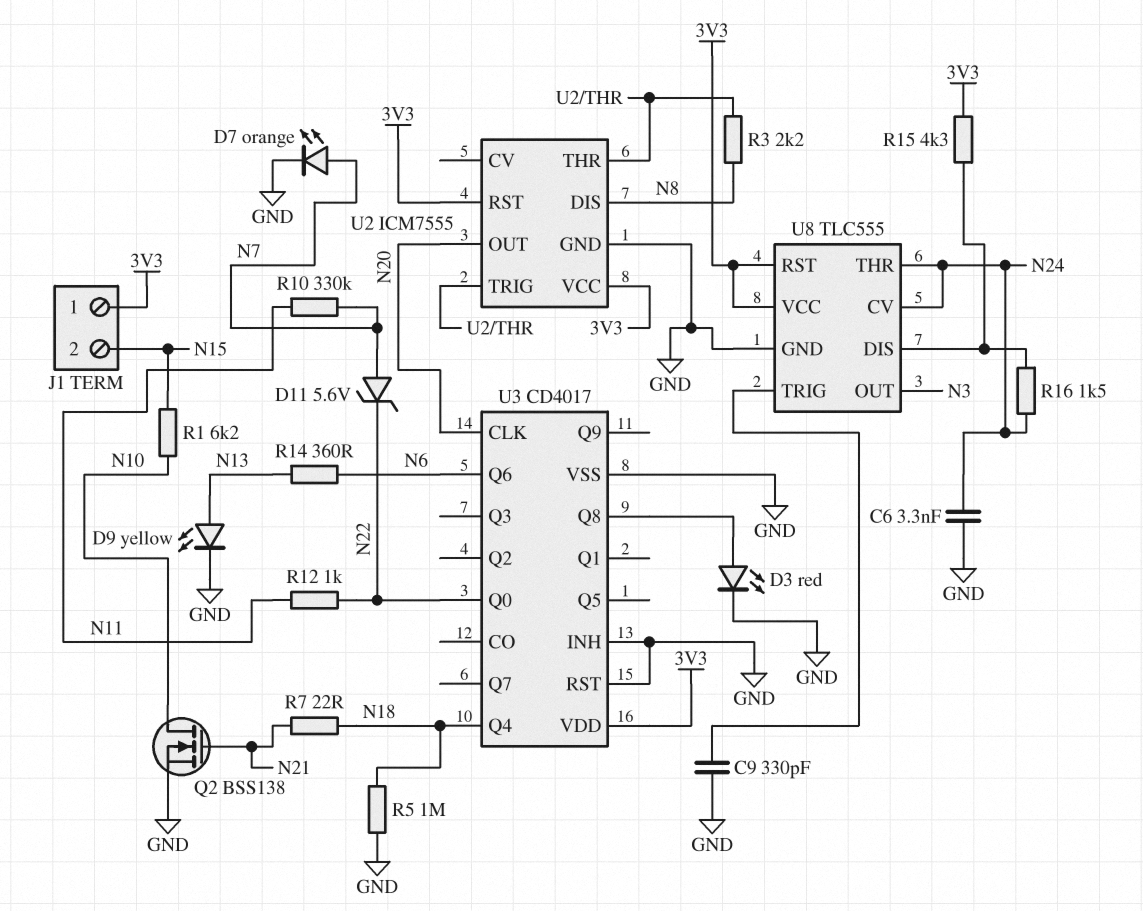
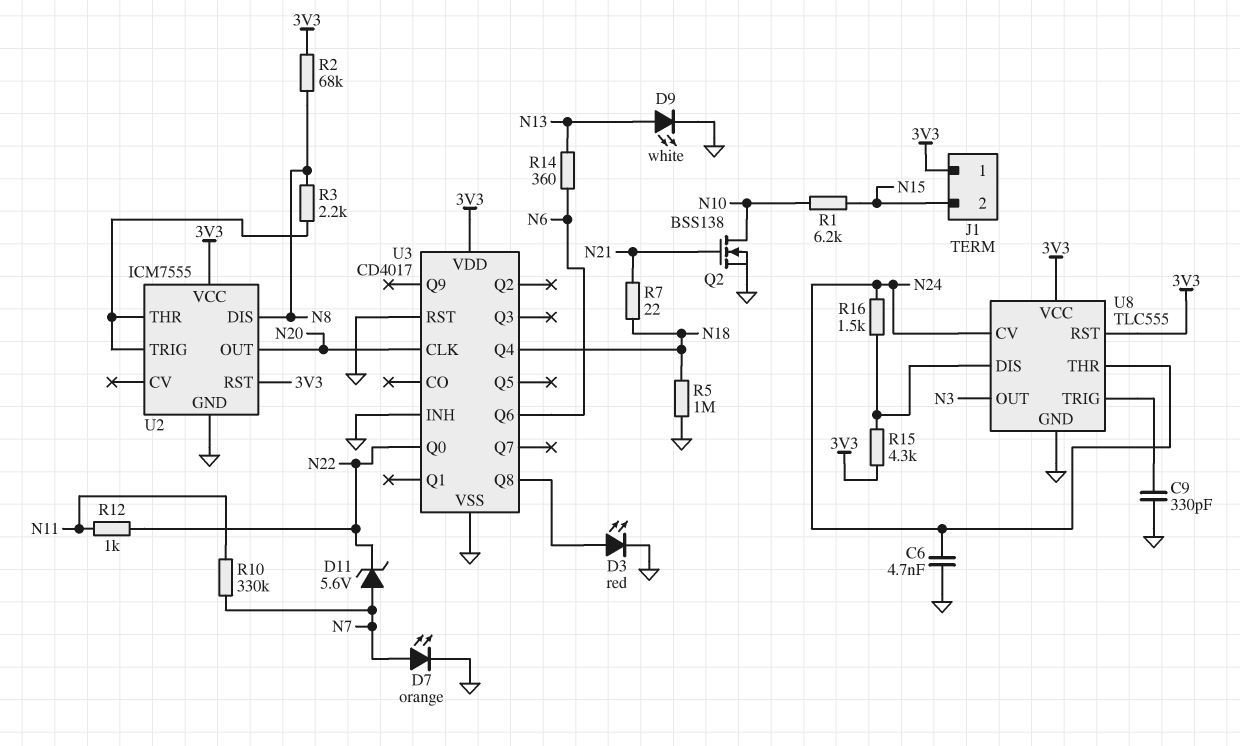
C6: 3.3nF (GND, N24) -> 4.7nF (GND, N24)
D9: LED yellow (A N13, K GND) -> LED white (A N13, K GND)
R2: none -> 68k (3V3, N8)

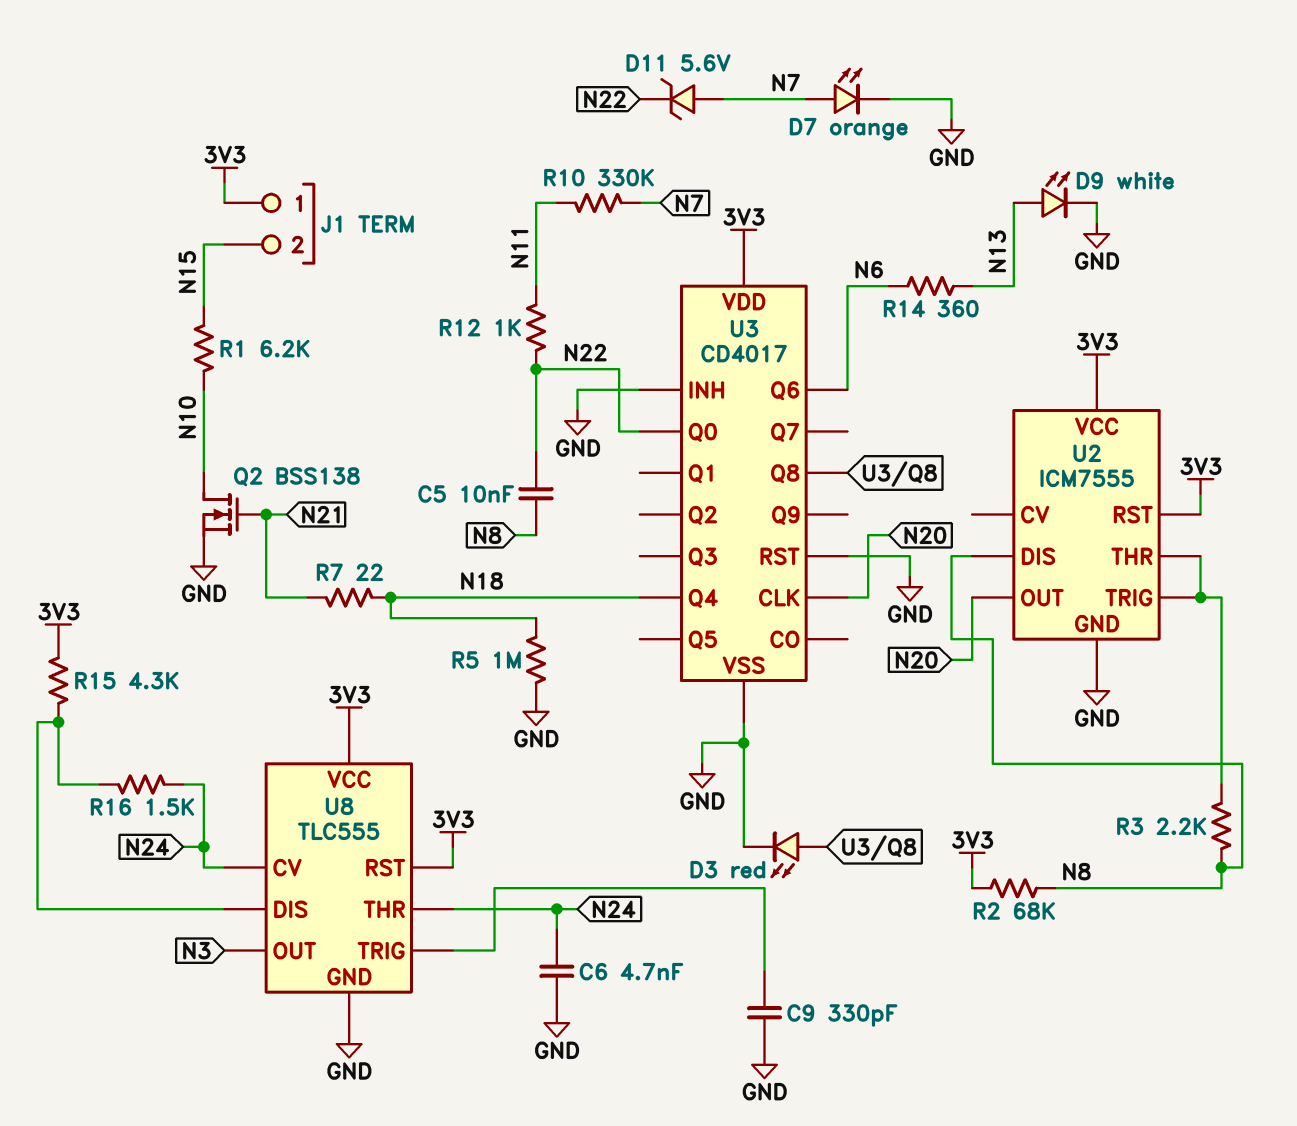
C5: none -> 10nF (N8, N22)

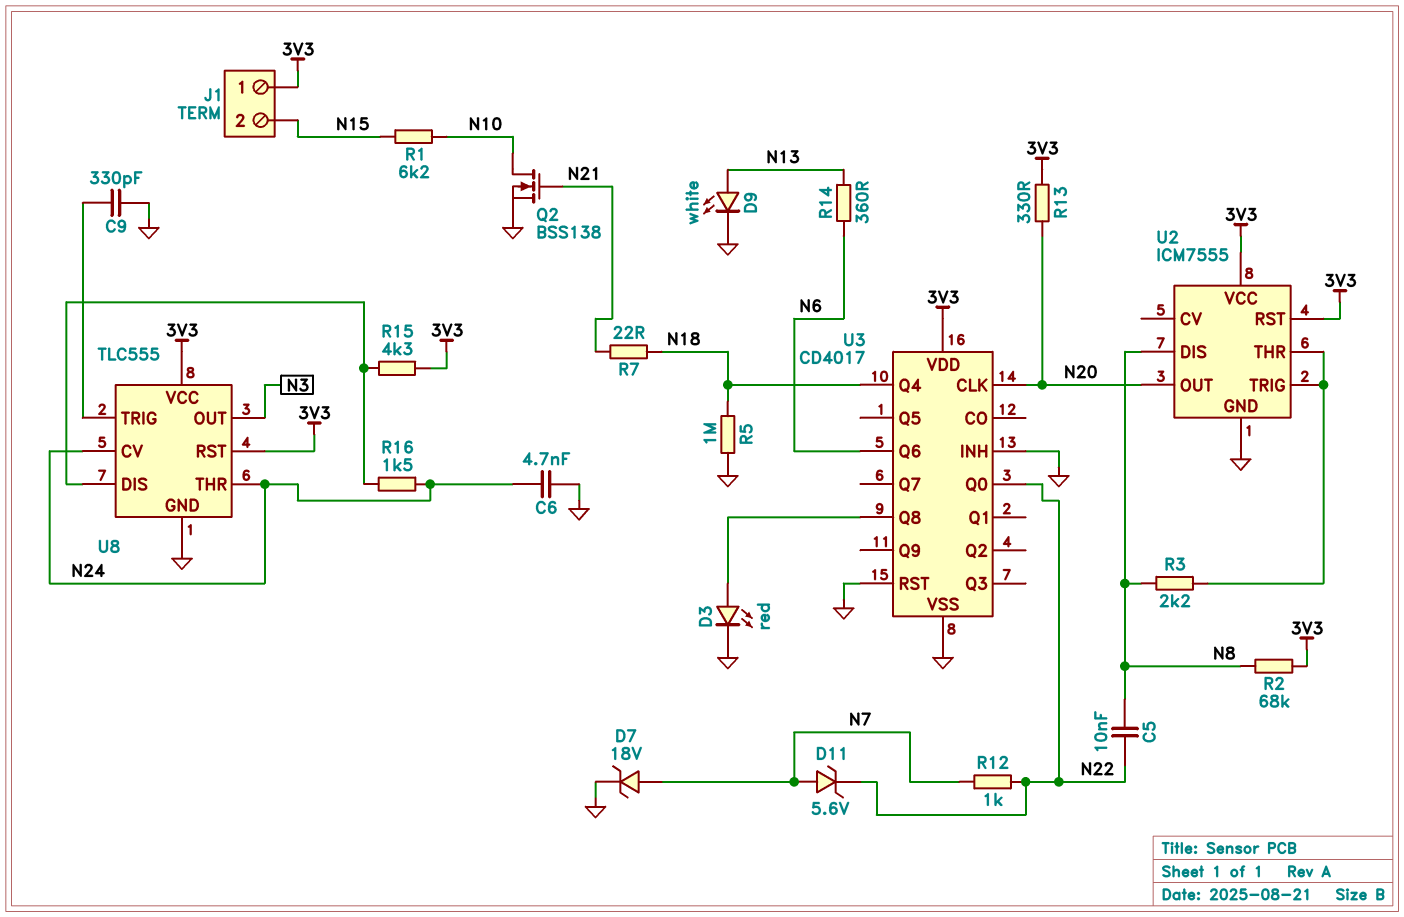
D7: LED orange (A N7, K GND) -> zener 18V (A N7, K GND)
R10: 330k (N7, N11) -> none
R12: 1k (N11, N22) -> 1k (N7, N22)
R13: none -> 330 (3V3, N20)

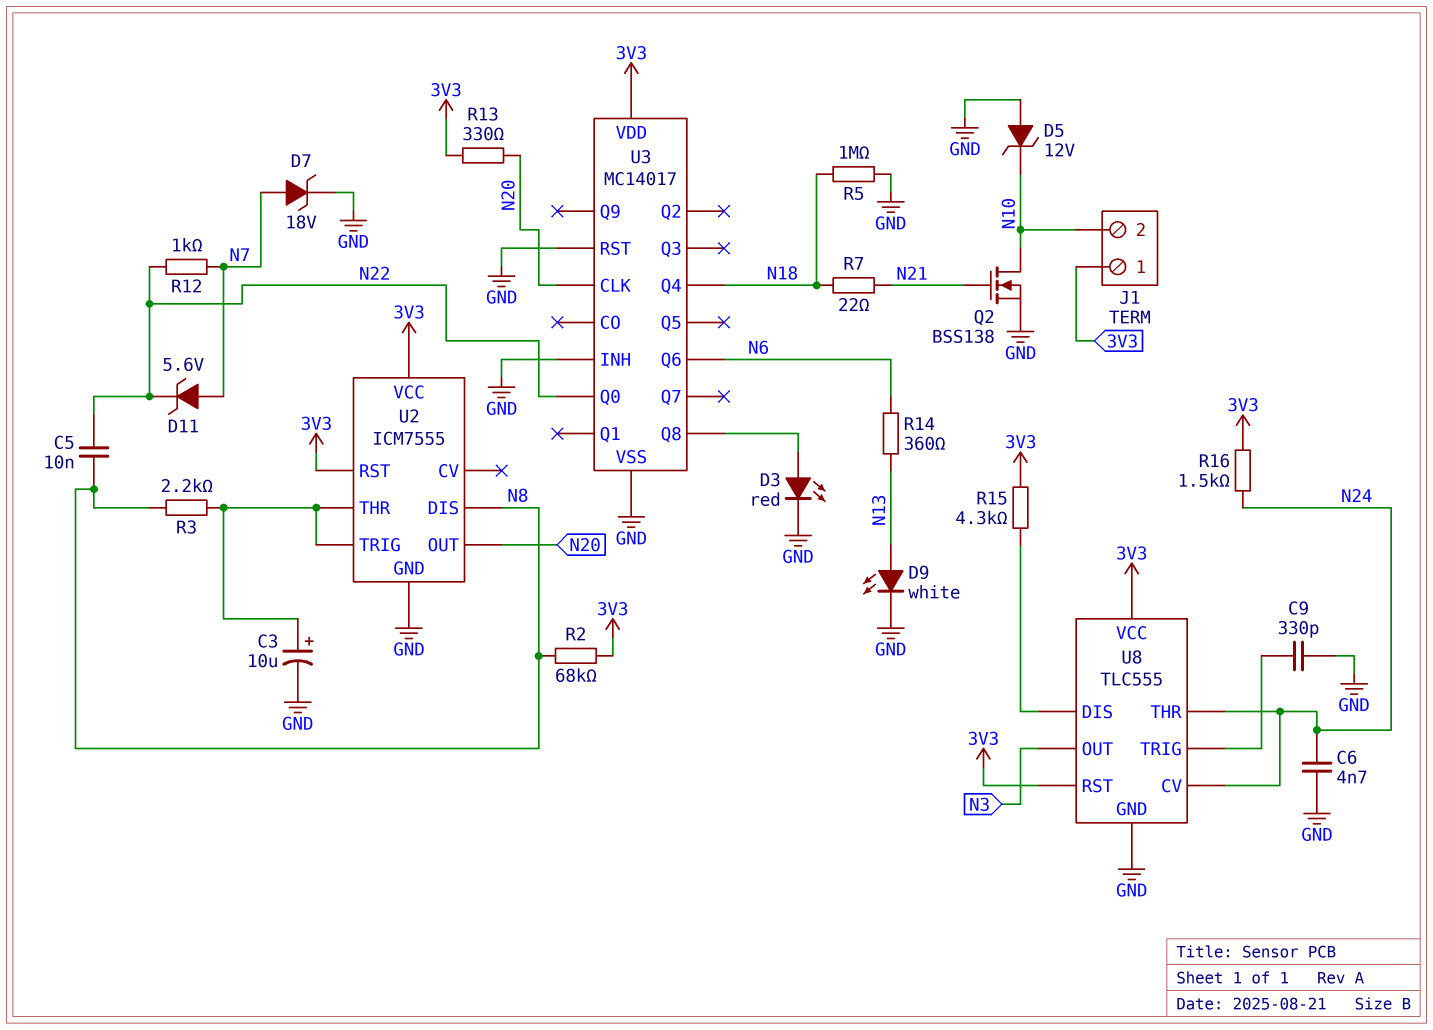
C3: none -> 10uF (plus U2/THR, minus GND)
D5: none -> zener 12V (A GND, K N10)
J1 pin 2: N15 -> N10
R1: 6.2k (N10, N15) -> none
R16: 1.5k (N24, U8/DIS) -> 1.5k (3V3, N24)
U3: CD4017 -> MC14017

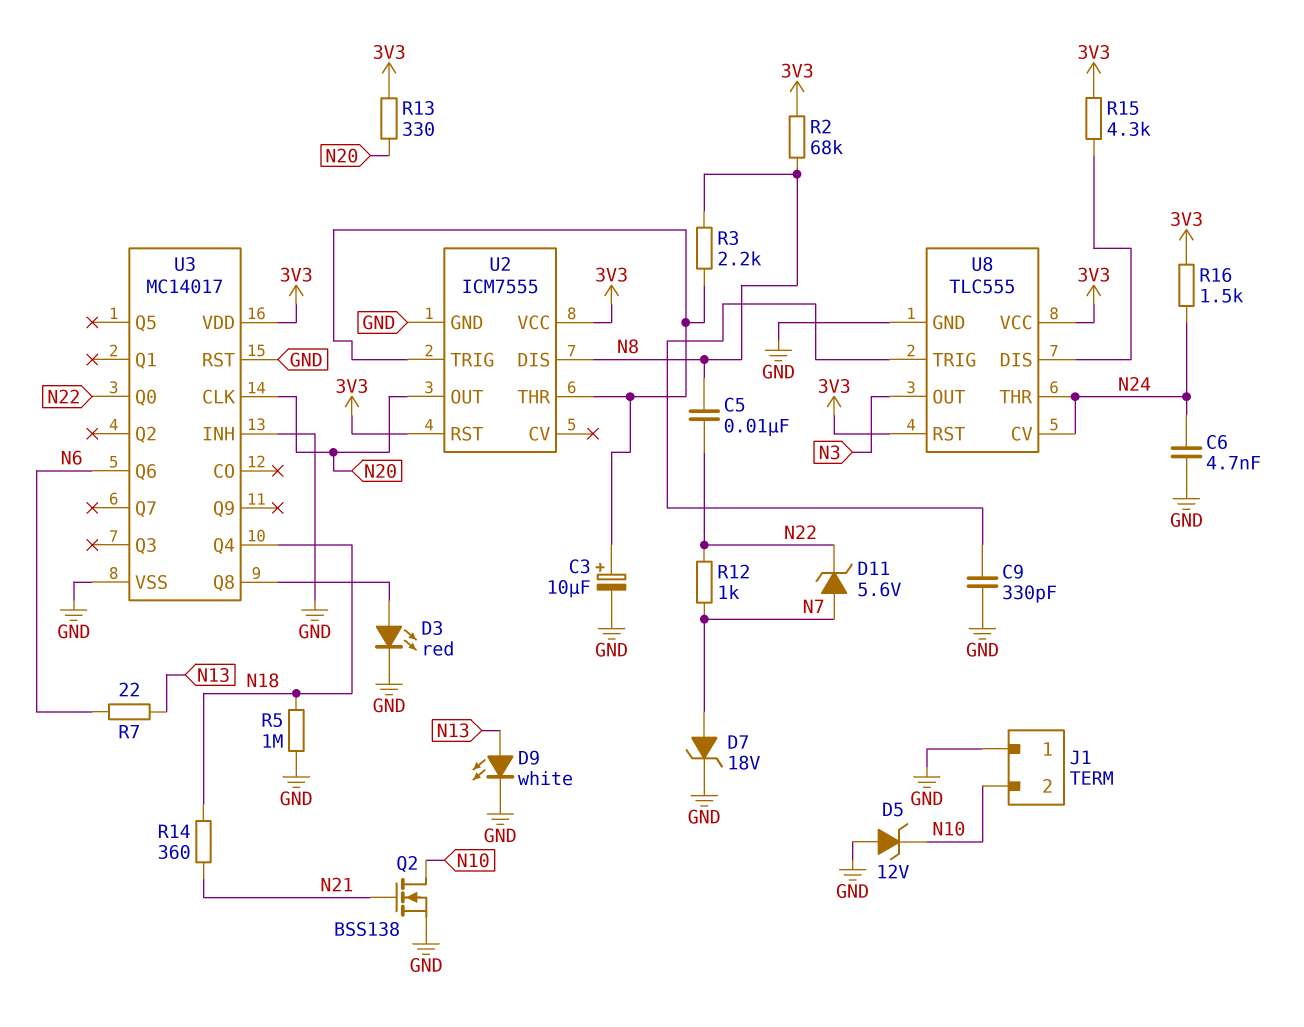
J1 pin 1: 3V3 -> GND
R7: 22 (N18, N21) -> 22 (N6, N13)
R14: 360 (N6, N13) -> 360 (N18, N21)

